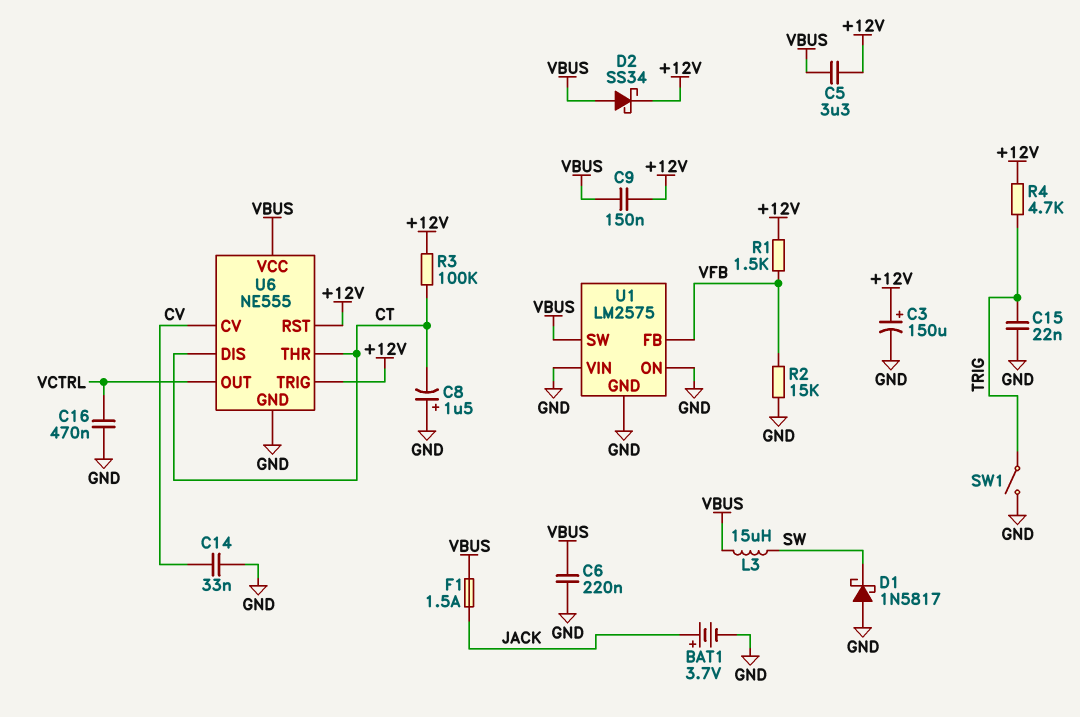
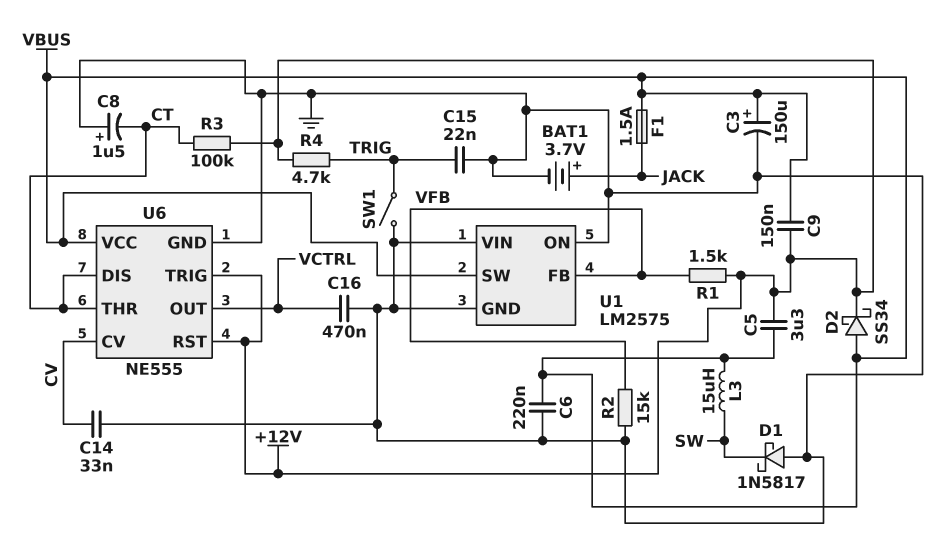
C3: 150uF (plus +12V, minus GND) -> 150uF (plus VBUS, minus GND)

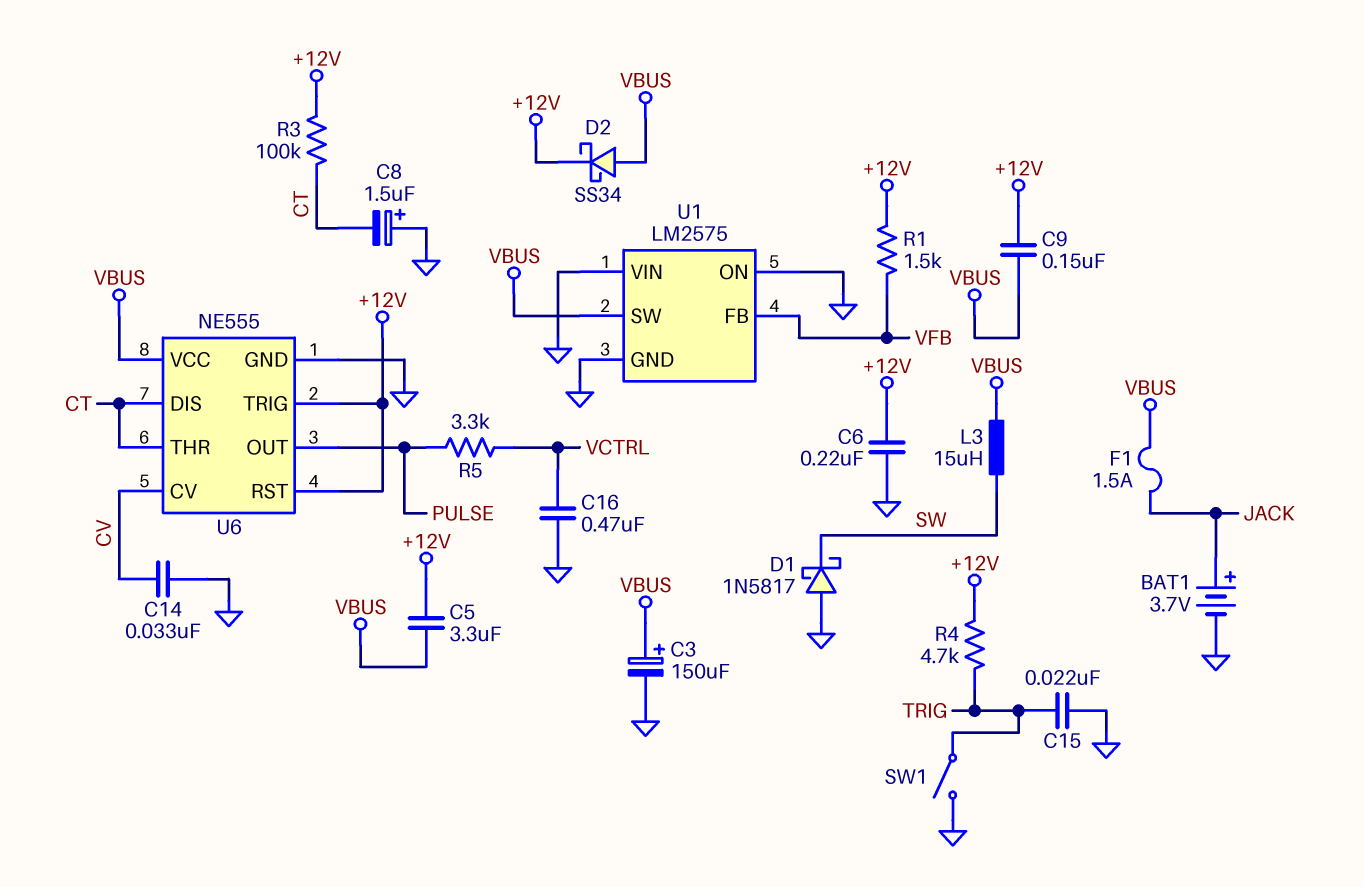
C6: 220nF (GND, VBUS) -> 220nF (+12V, GND)
R2: 15k (GND, VFB) -> none
R5: none -> 3.3k (PULSE, VCTRL)
U6 pin OUT: VCTRL -> PULSE

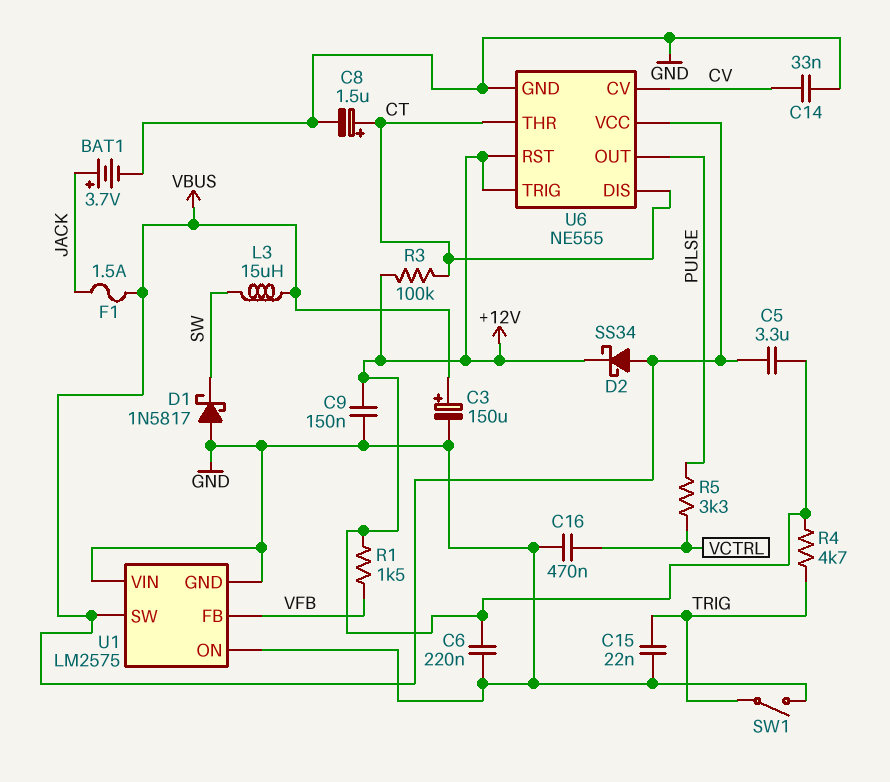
C8: 1.5uF (plus GND, minus CT) -> 1.5uF (plus CT, minus GND)
C9: 150nF (+12V, VBUS) -> 150nF (+12V, GND)

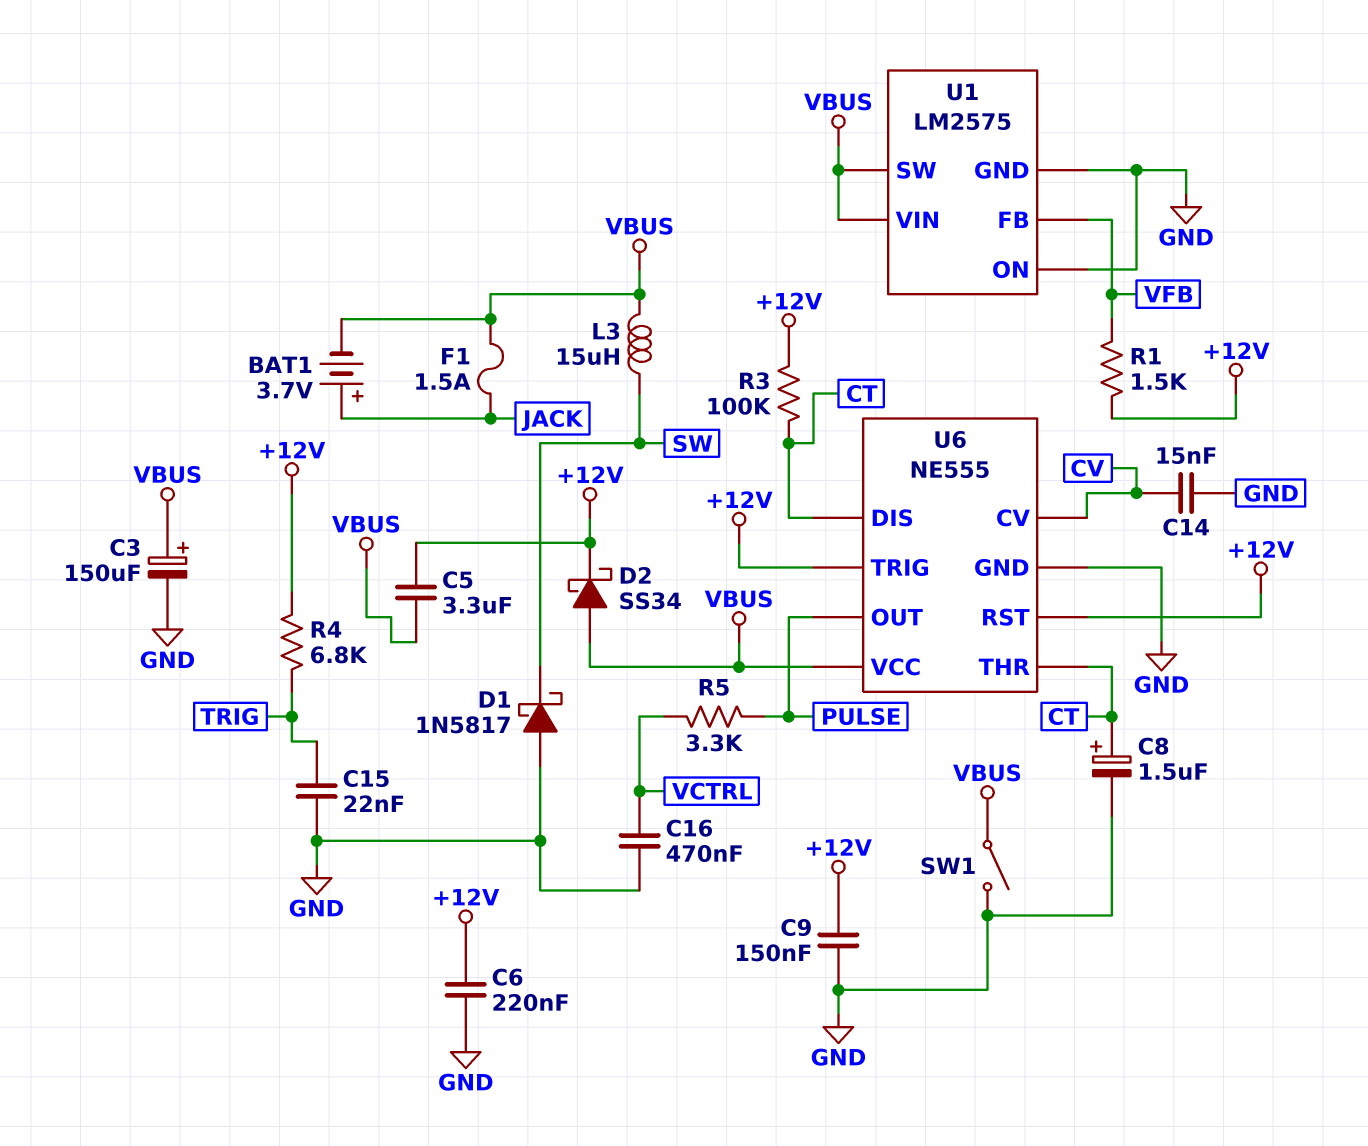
BAT1: 3.7V (plus JACK, minus GND) -> 3.7V (plus JACK, minus VBUS)
C14: 33nF (CV, GND) -> 15nF (CV, GND)
R4: 4.7k (+12V, TRIG) -> 6.8k (+12V, TRIG)
SW1: switch (GND, TRIG) -> switch (GND, VBUS)
U1 pin VIN: GND -> VBUS

